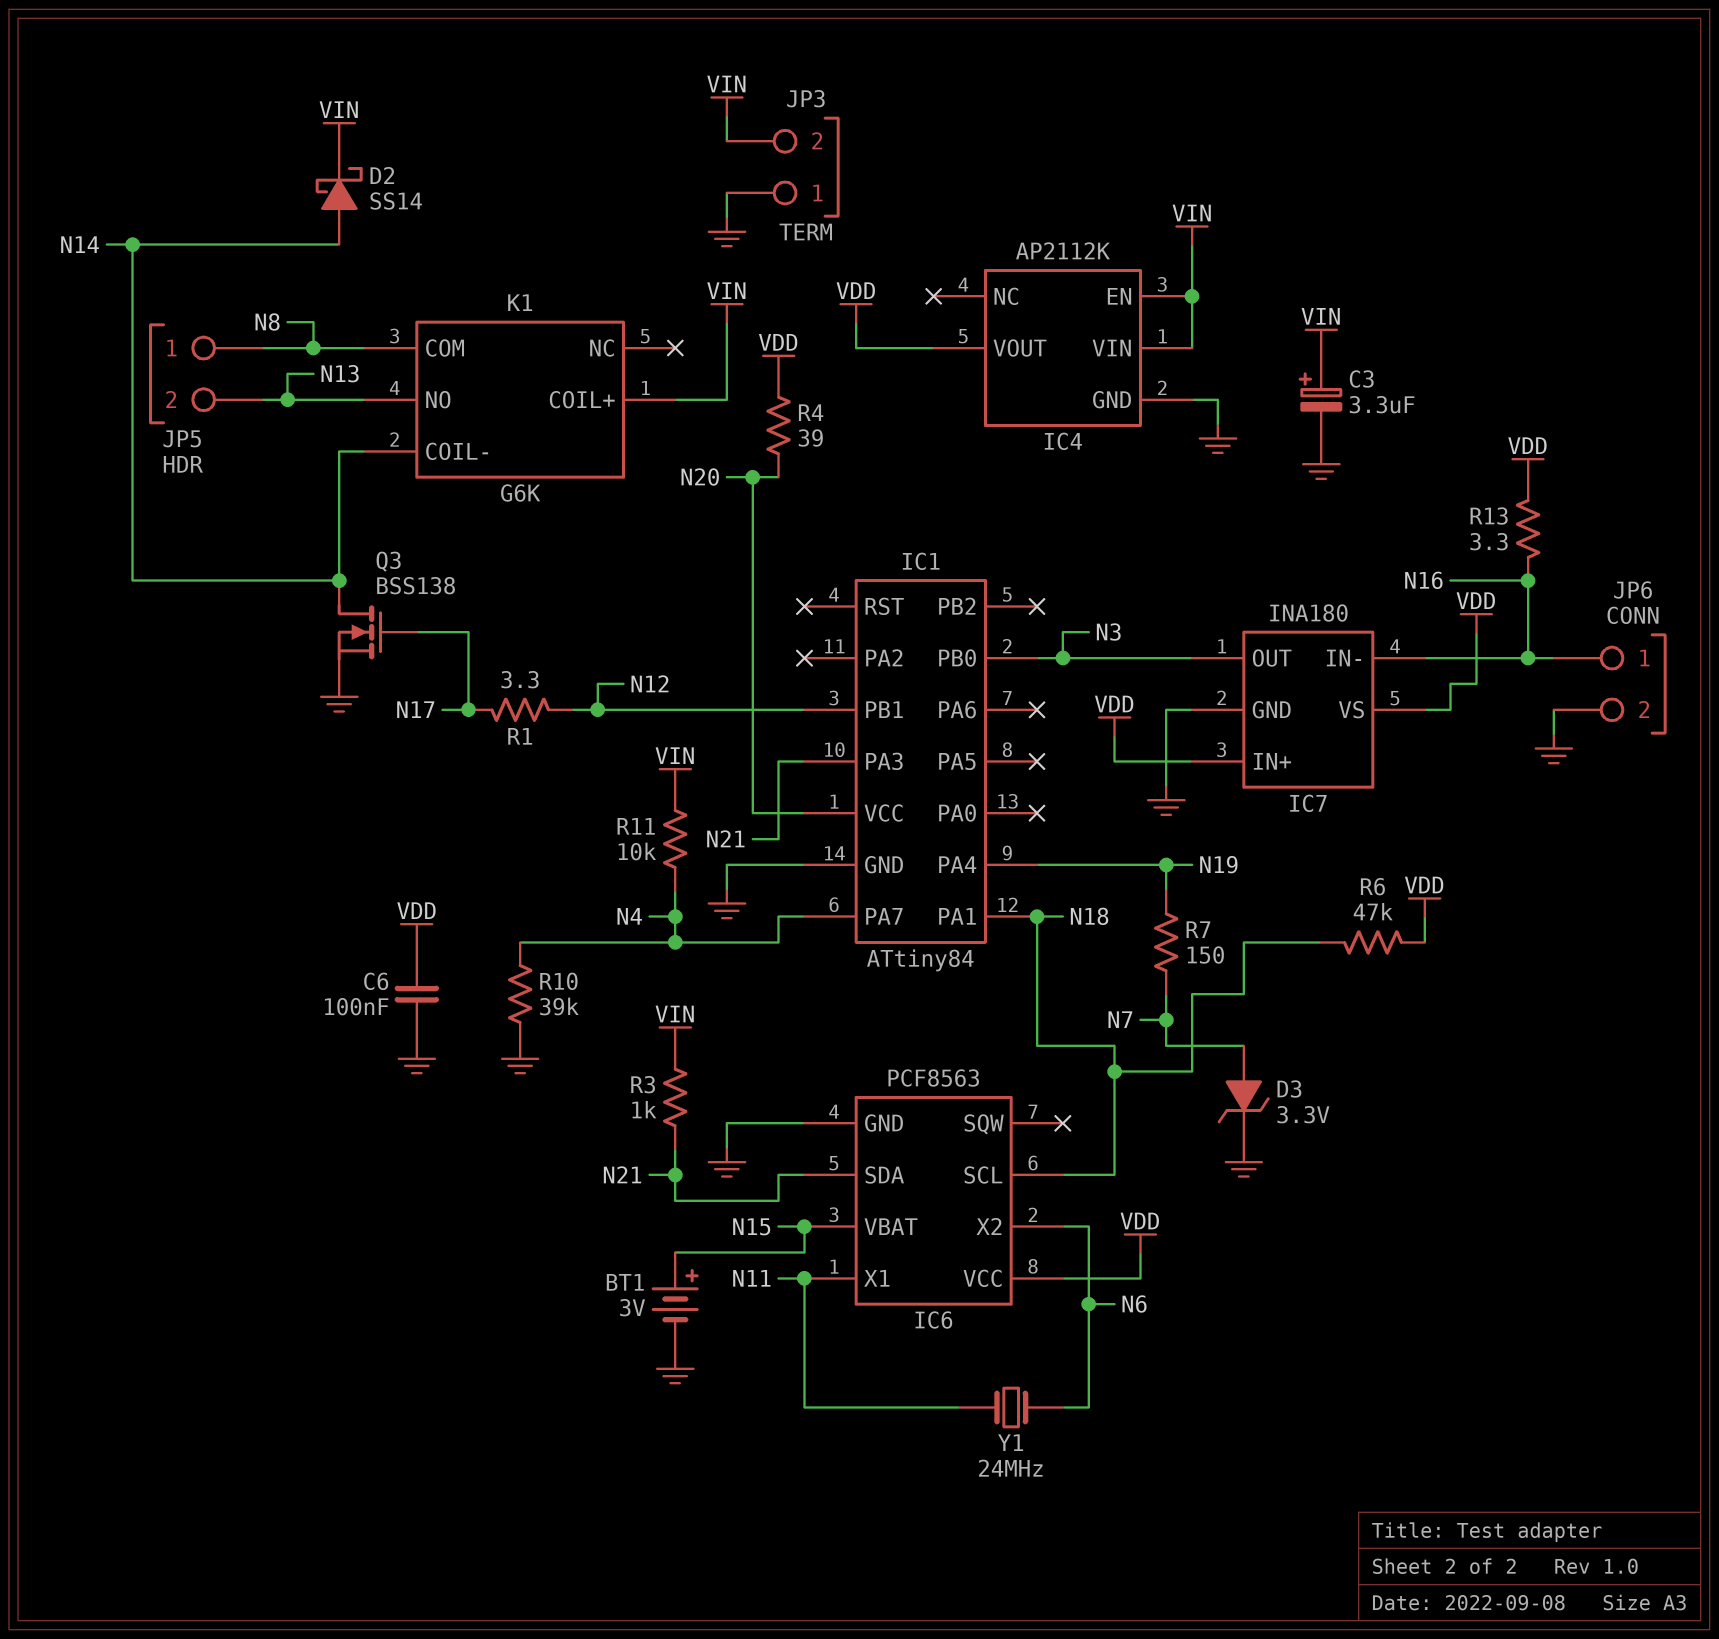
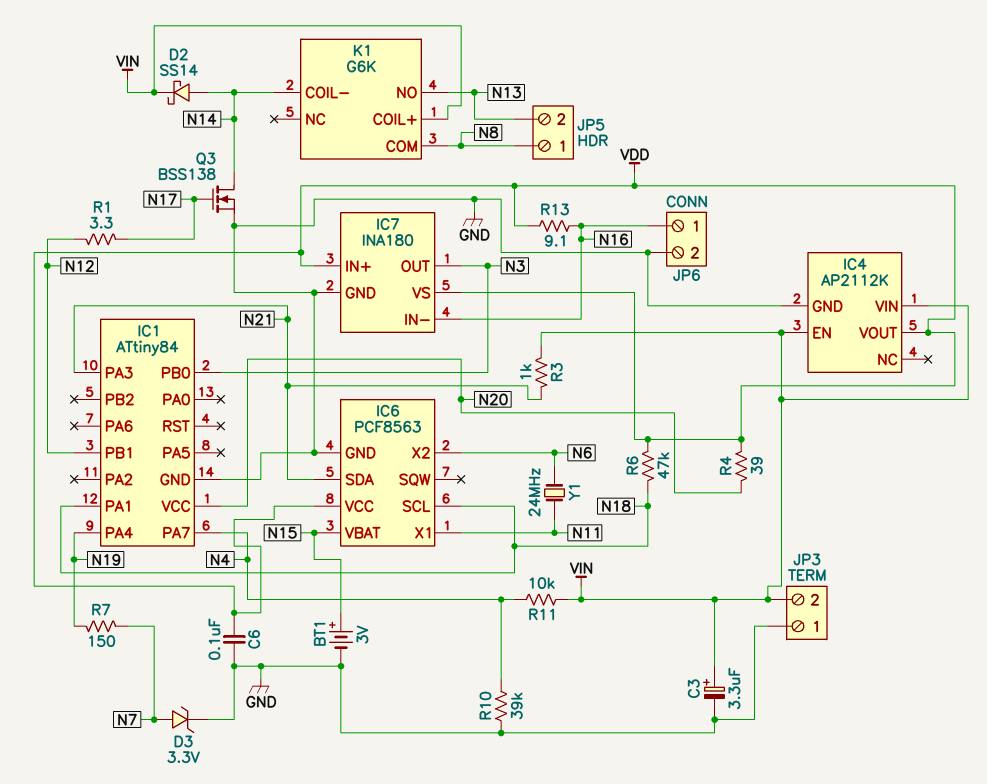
R13: 3.3 (N16, VDD) -> 9.1 (N16, VDD)

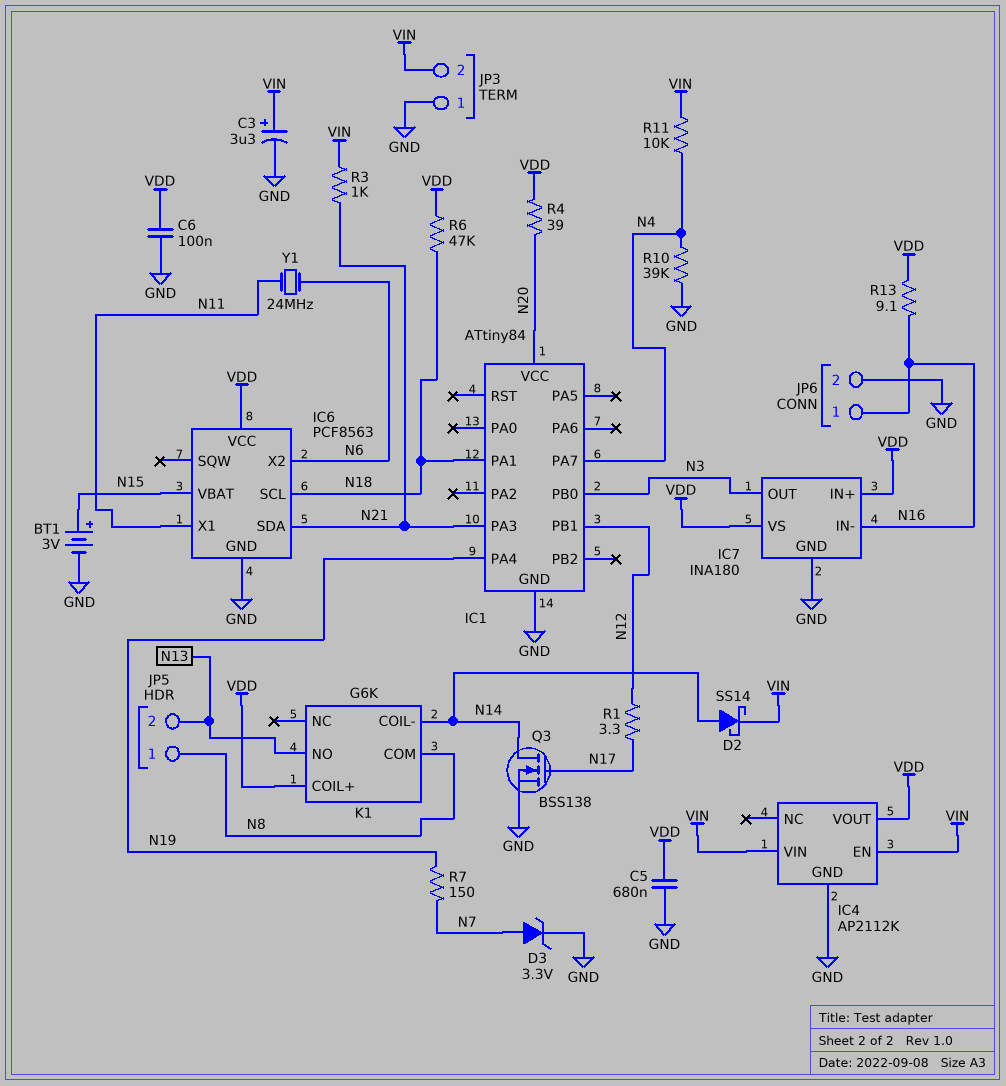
C5: none -> 680nF (GND, VDD)
K1 pin COIL+: VIN -> VDD

